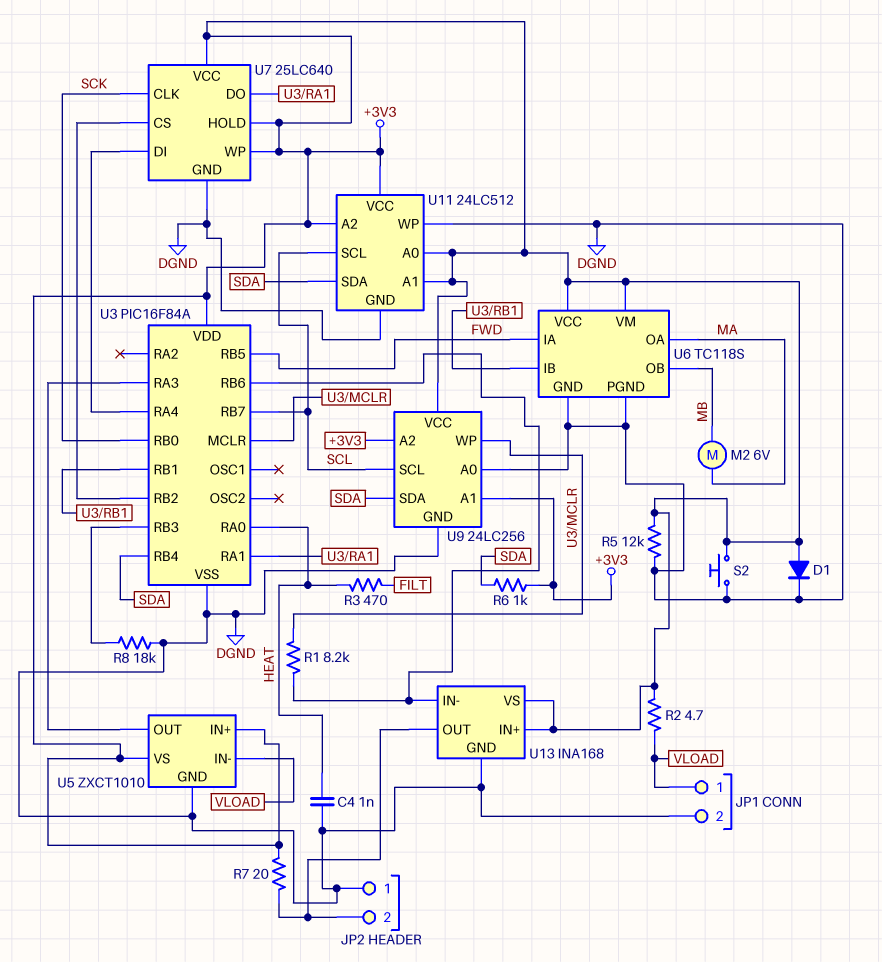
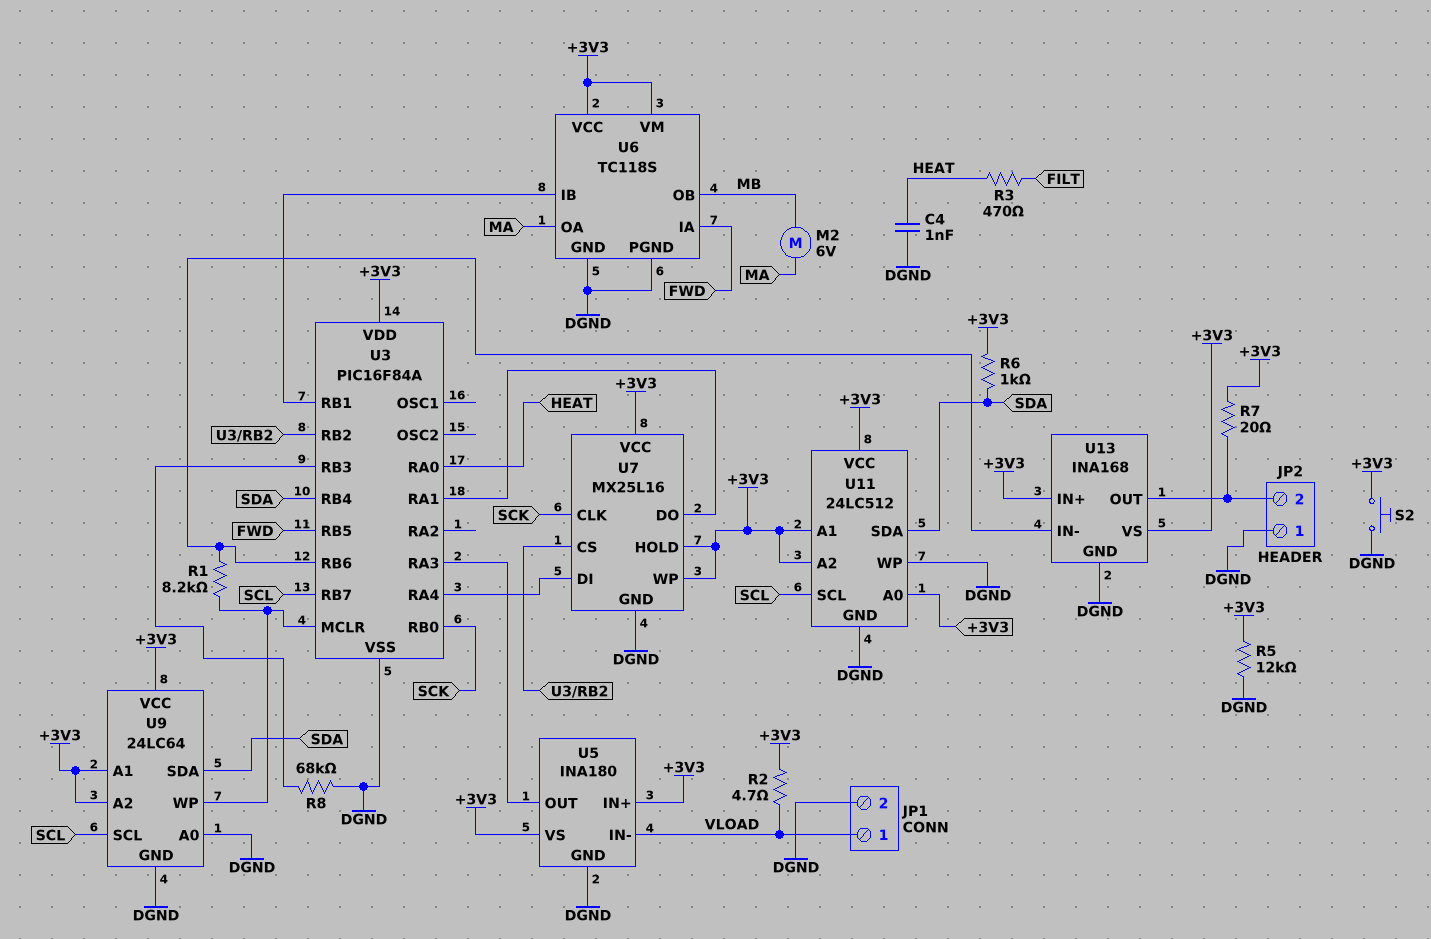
D1: diode (A +3V3, K DGND) -> none
R8: 18k (DGND, U3/RB3) -> 68k (DGND, U3/RB3)
U5: ZXCT1010 -> INA180
U7: 25LC640 -> MX25L16
U9: 24LC256 -> 24LC64

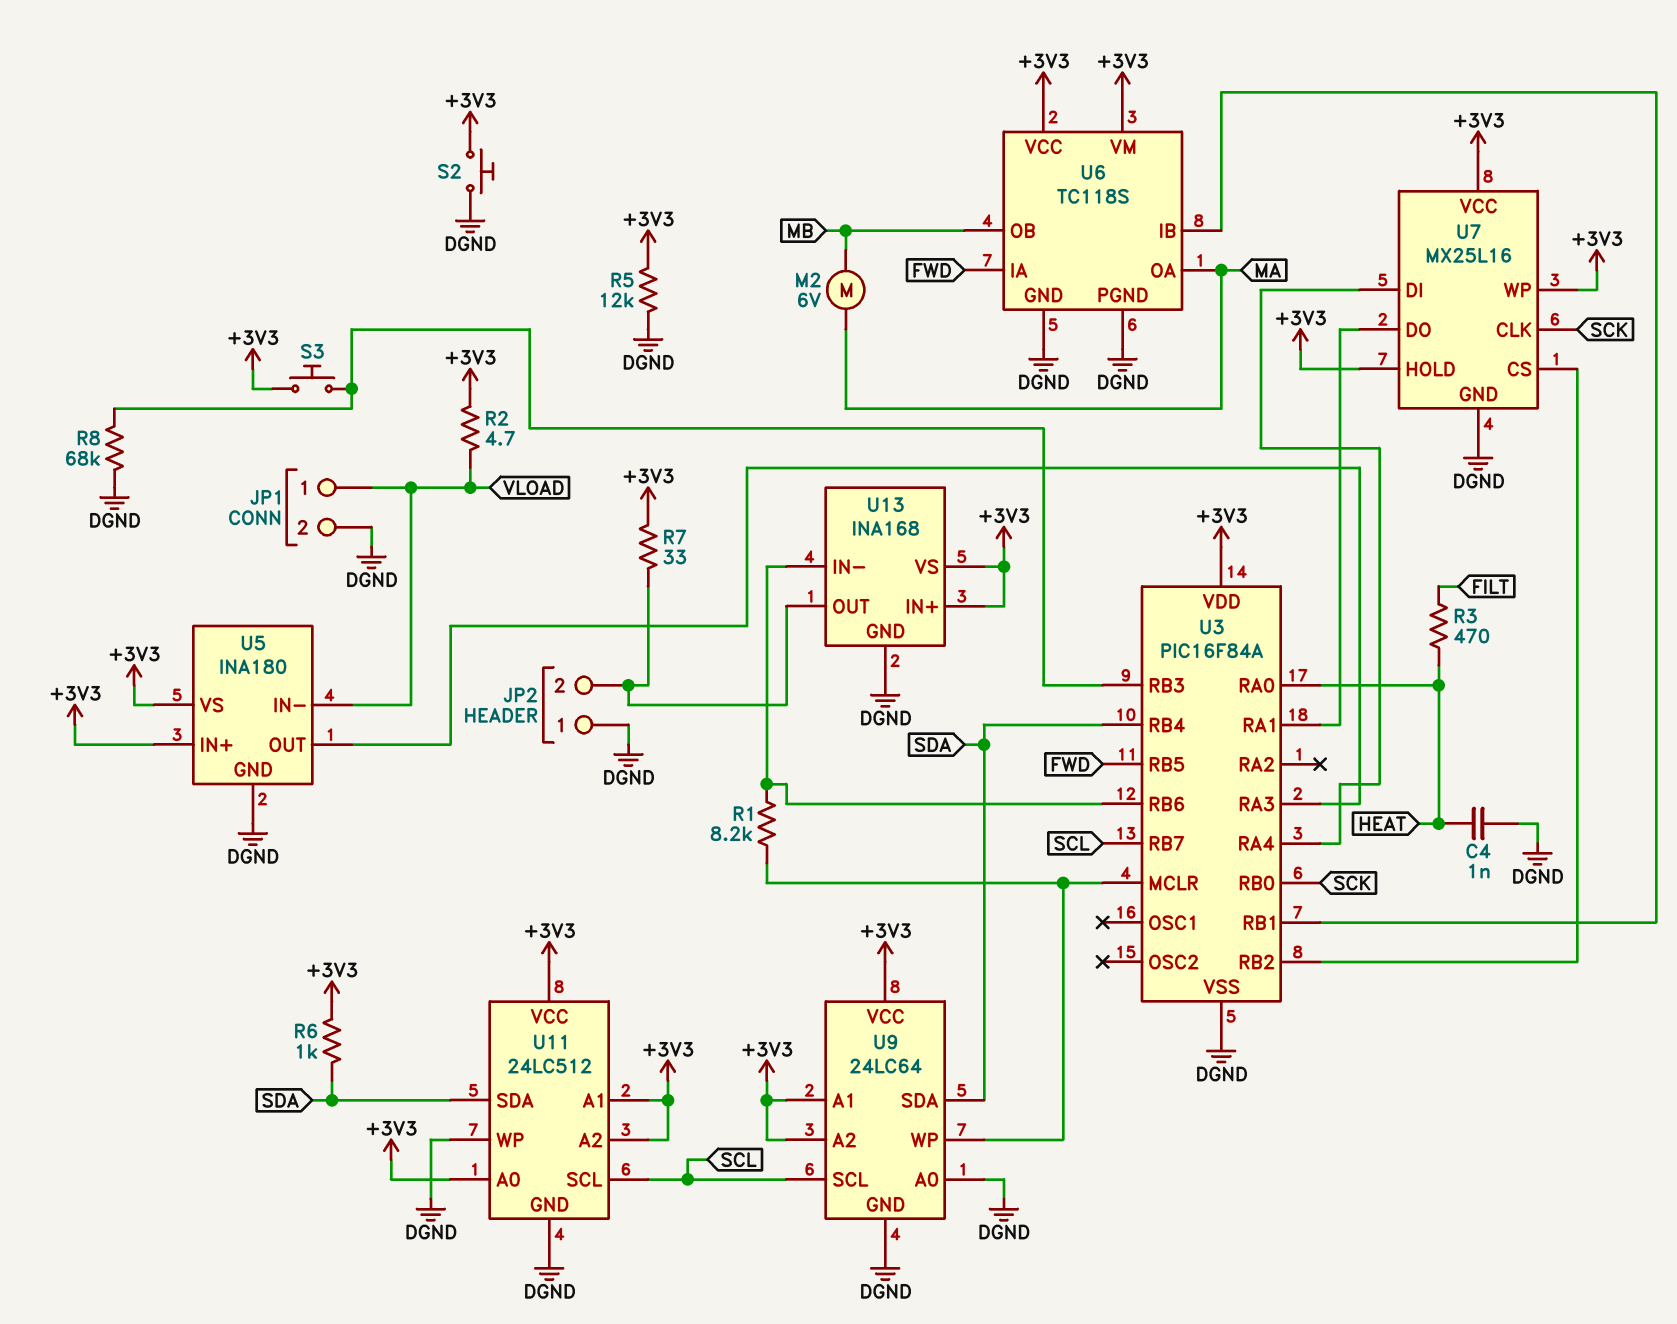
R7: 20 (+3V3, JP2/2) -> 33 (+3V3, JP2/2)
S3: none -> button (+3V3, U3/RB3)

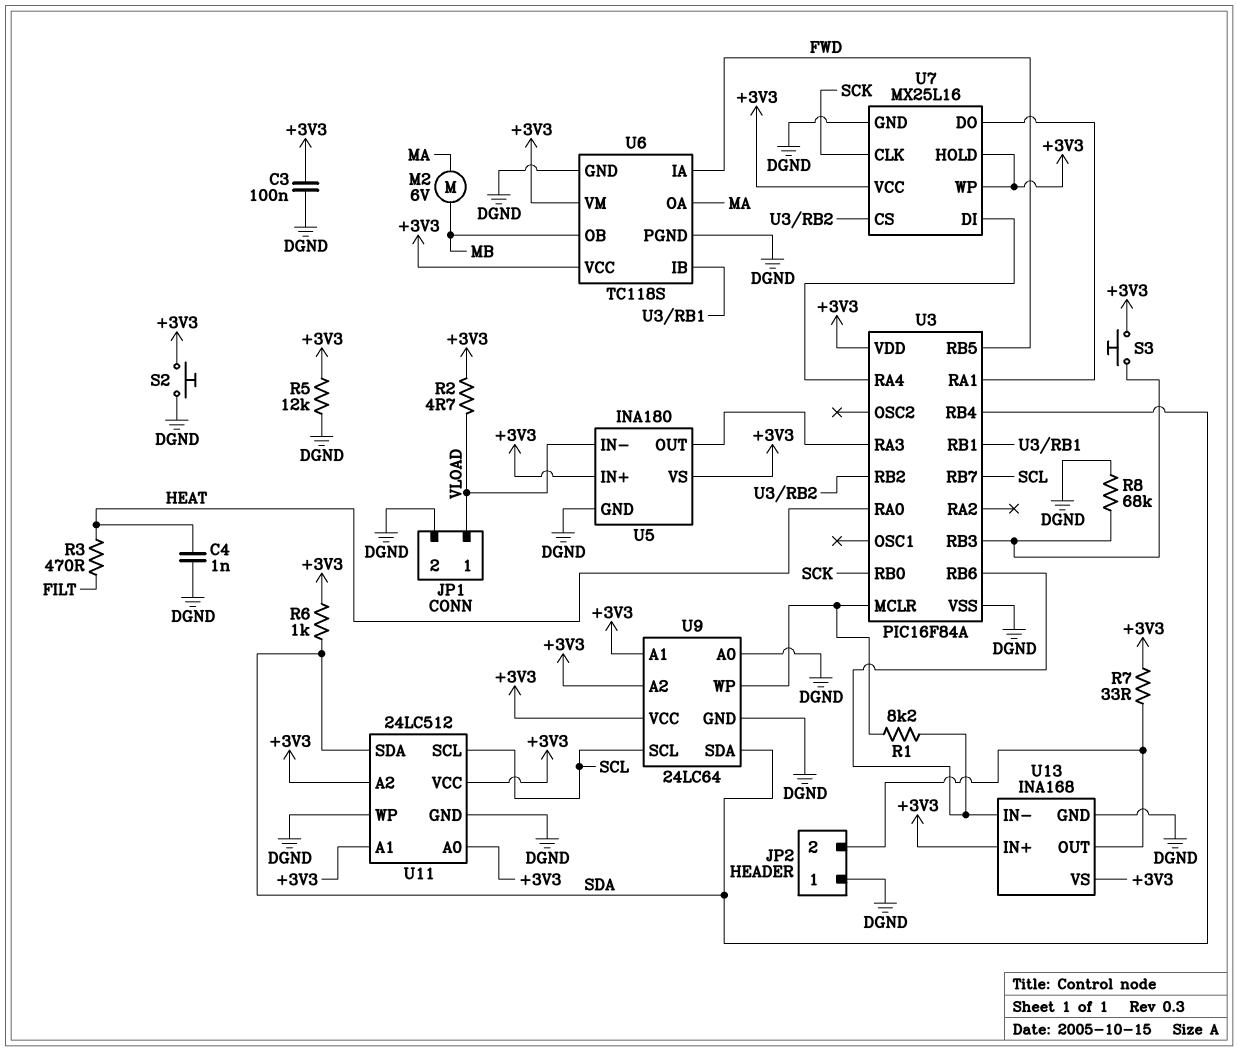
C3: none -> 100nF (+3V3, DGND)

